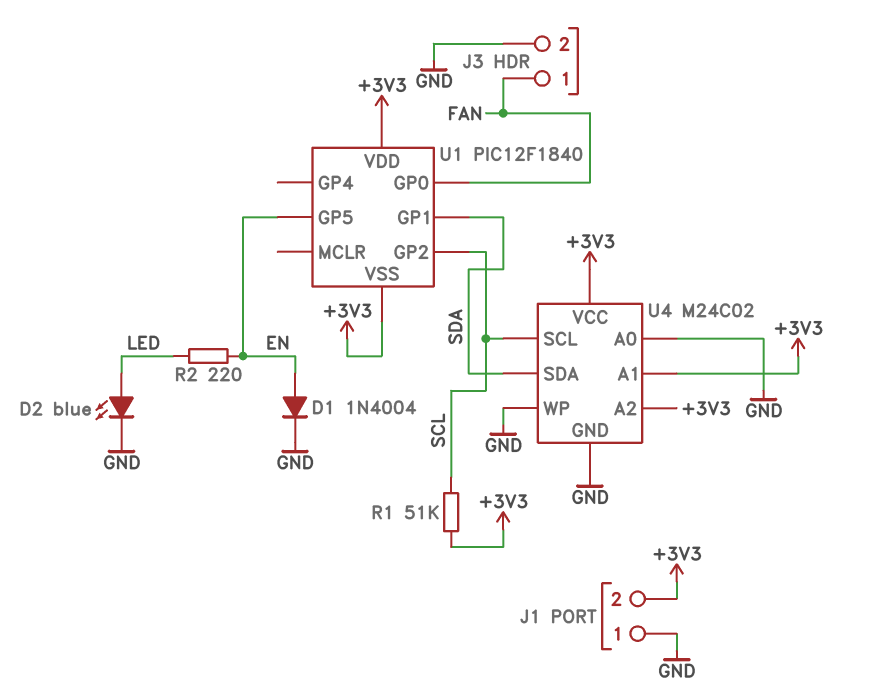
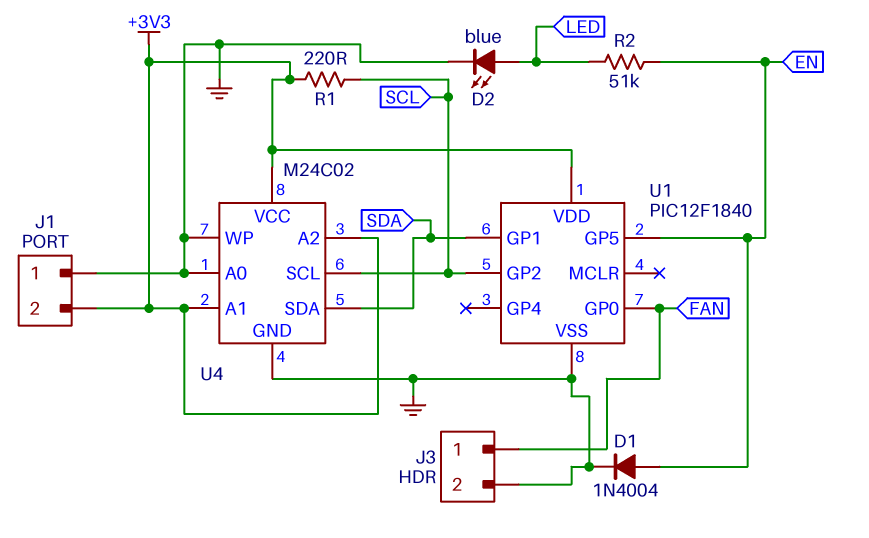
R1: 51k (+3V3, SCL) -> 220 (+3V3, SCL)
R2: 220 (EN, LED) -> 51k (EN, LED)
U1 pin VSS: +3V3 -> GND

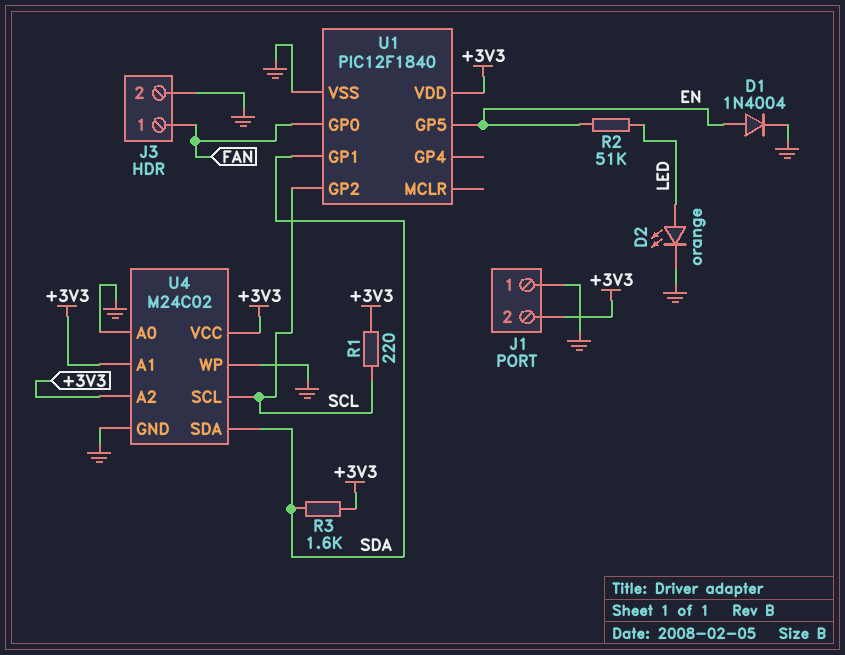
D2: LED blue (A LED, K GND) -> LED orange (A LED, K GND)
R3: none -> 1.6k (+3V3, SDA)

